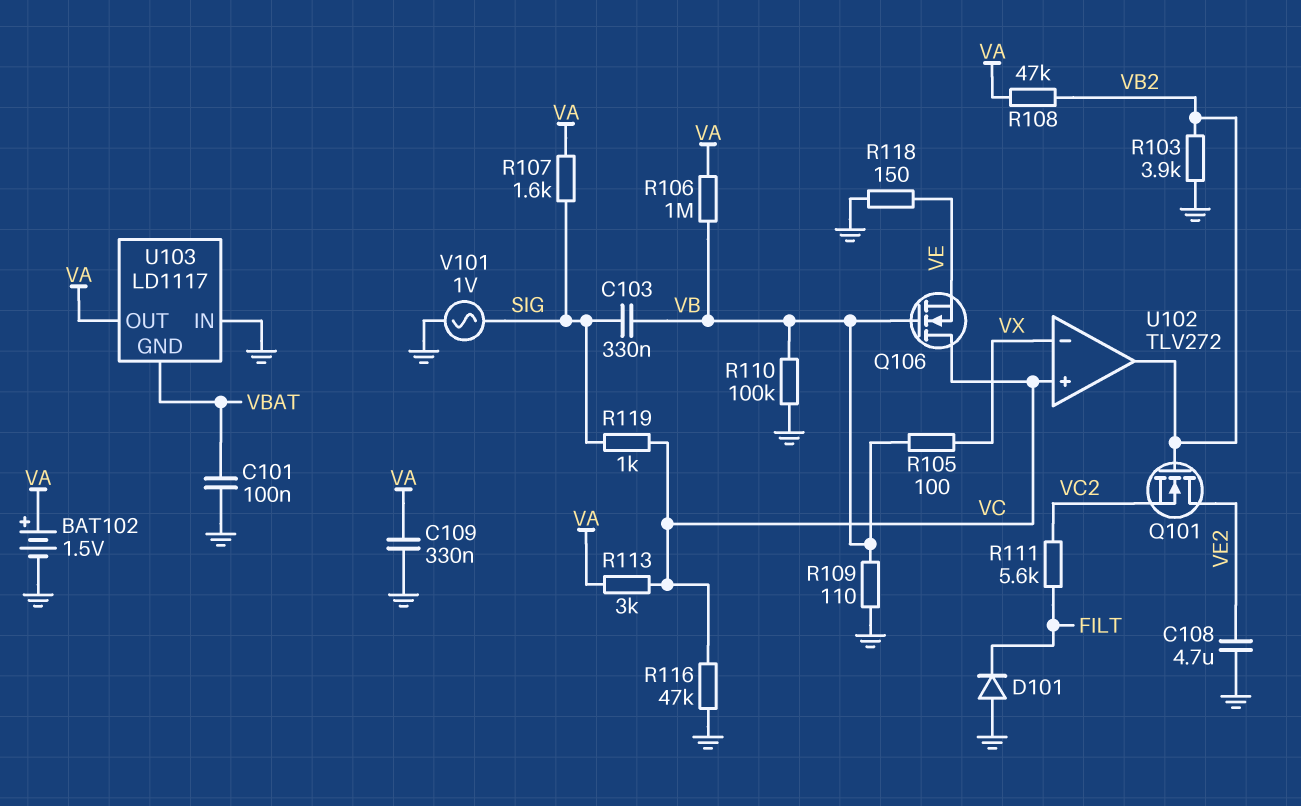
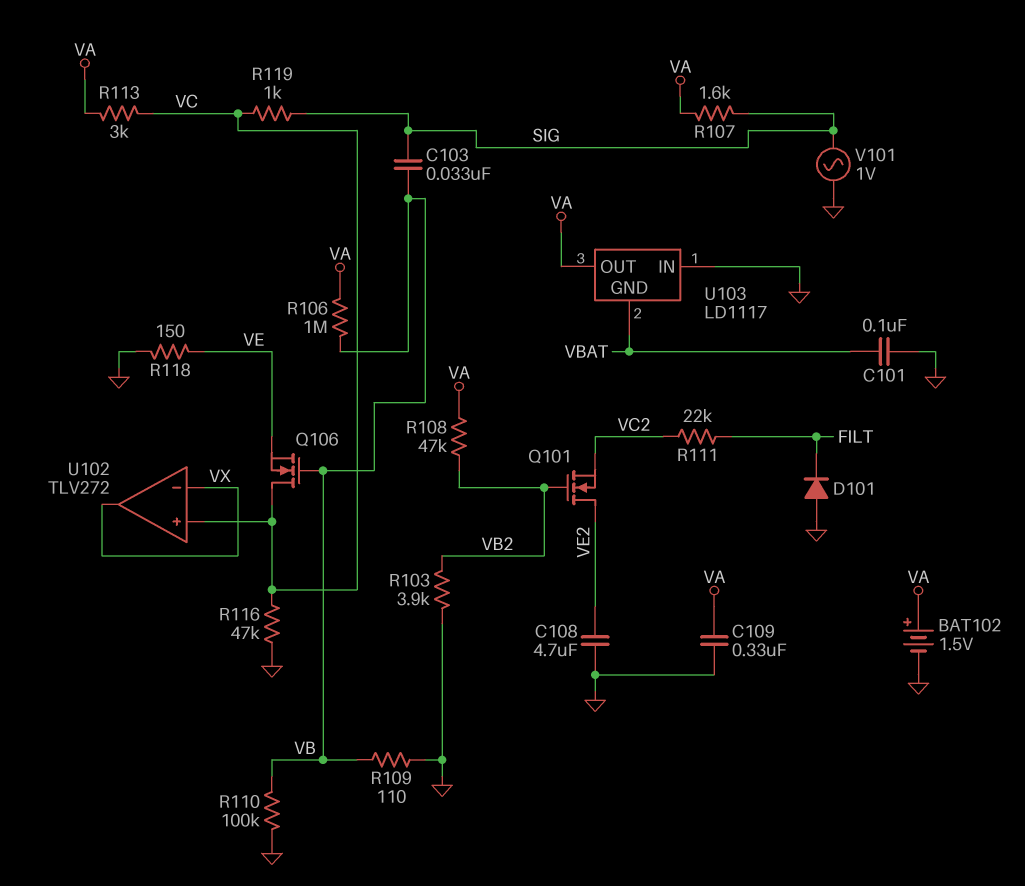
C103: 330nF (SIG, VB) -> 33nF (SIG, VB)
R105: 100 (VB, VX) -> none
R111: 5.6k (FILT, VC2) -> 22k (FILT, VC2)
U102 pin out: VB2 -> VX

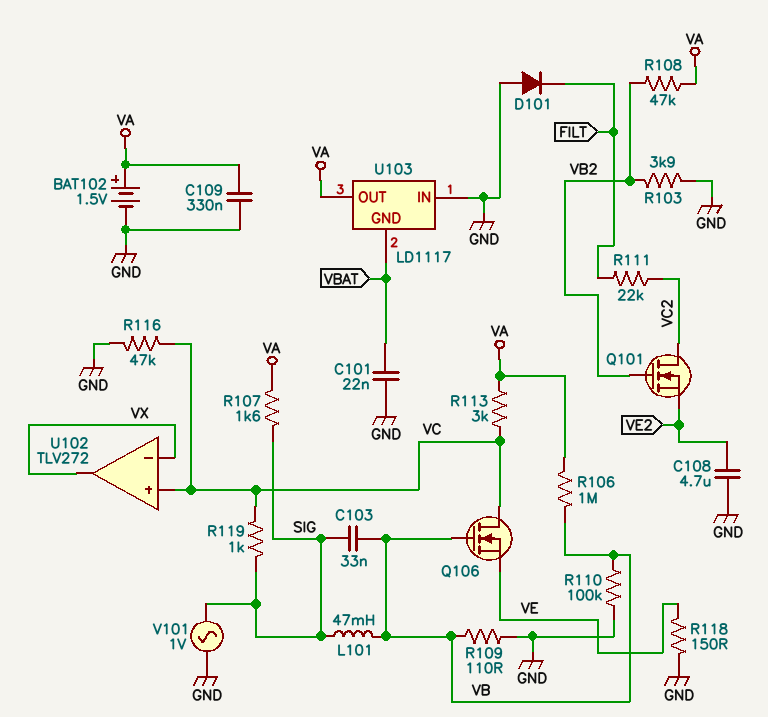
C101: 100nF (GND, VBAT) -> 22nF (GND, VBAT)
L101: none -> 47mH (SIG, VB)
Q101: NMOS (G VB2, D VE2, S VC2) -> NMOS (G VB2, D VC2, S VE2)

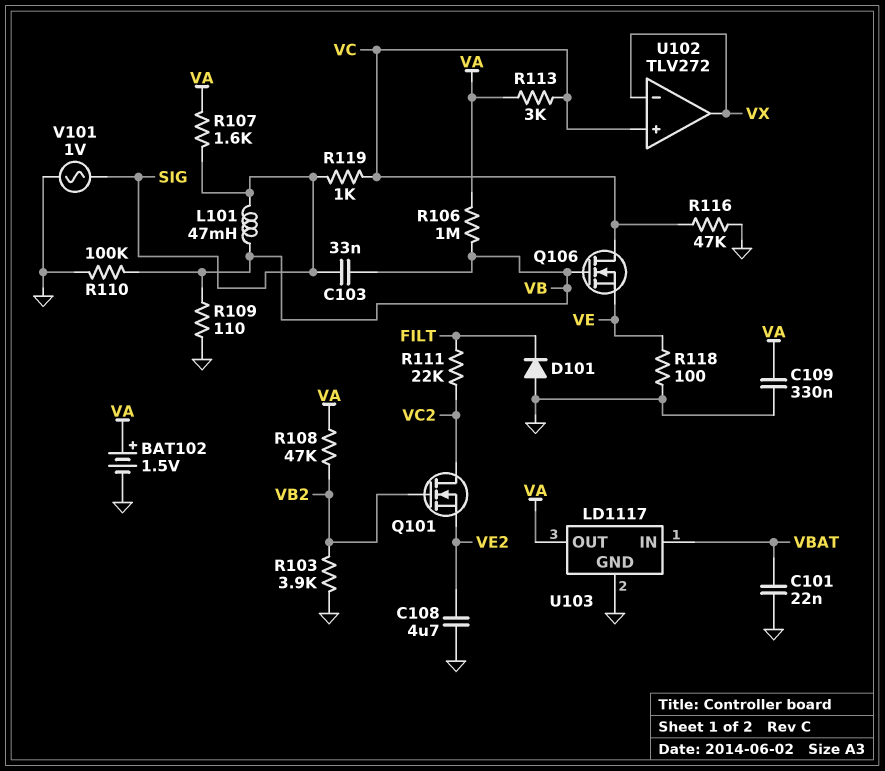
R118: 150 (GND, VE) -> 100 (GND, VE)
U103 pin GND: VBAT -> GND
U103 pin IN: GND -> VBAT

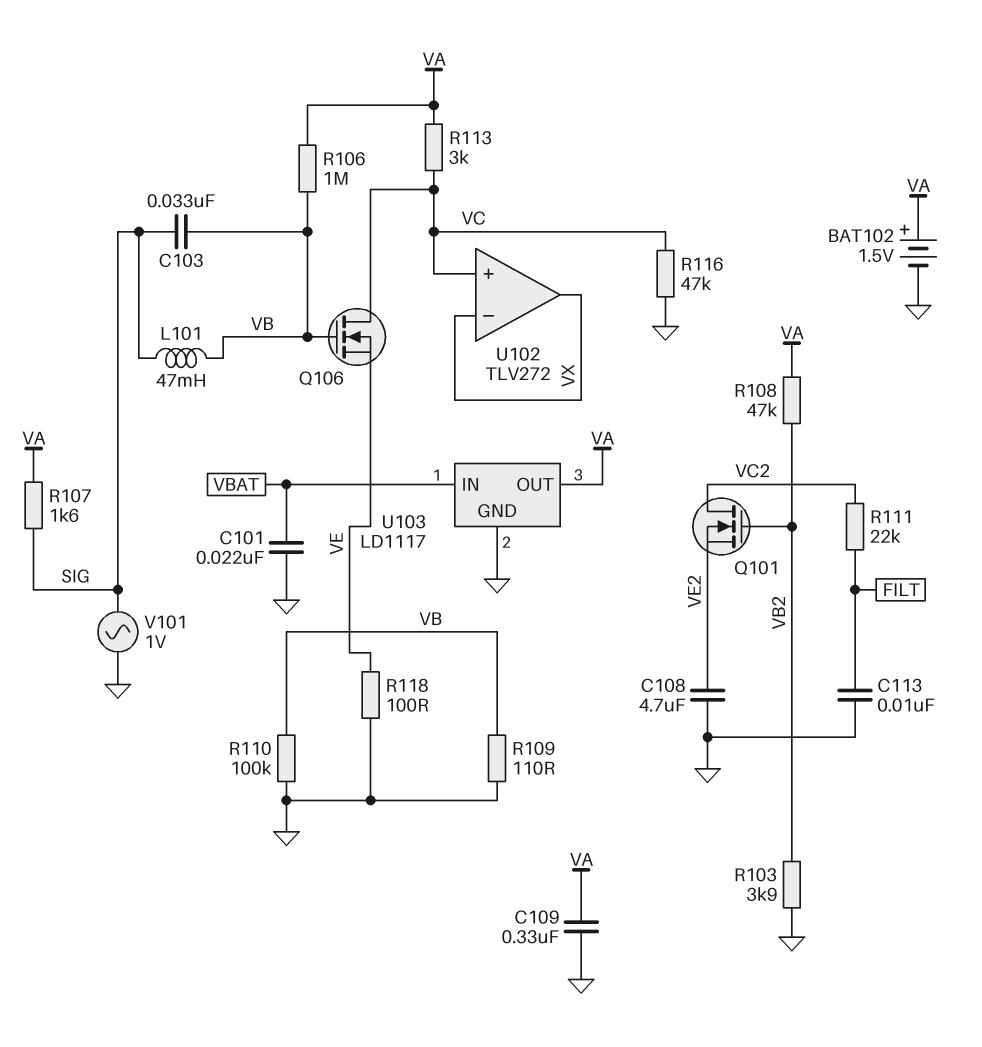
C113: none -> 10nF (FILT, GND)
D101: diode (A GND, K FILT) -> none
R119: 1k (SIG, VC) -> none

